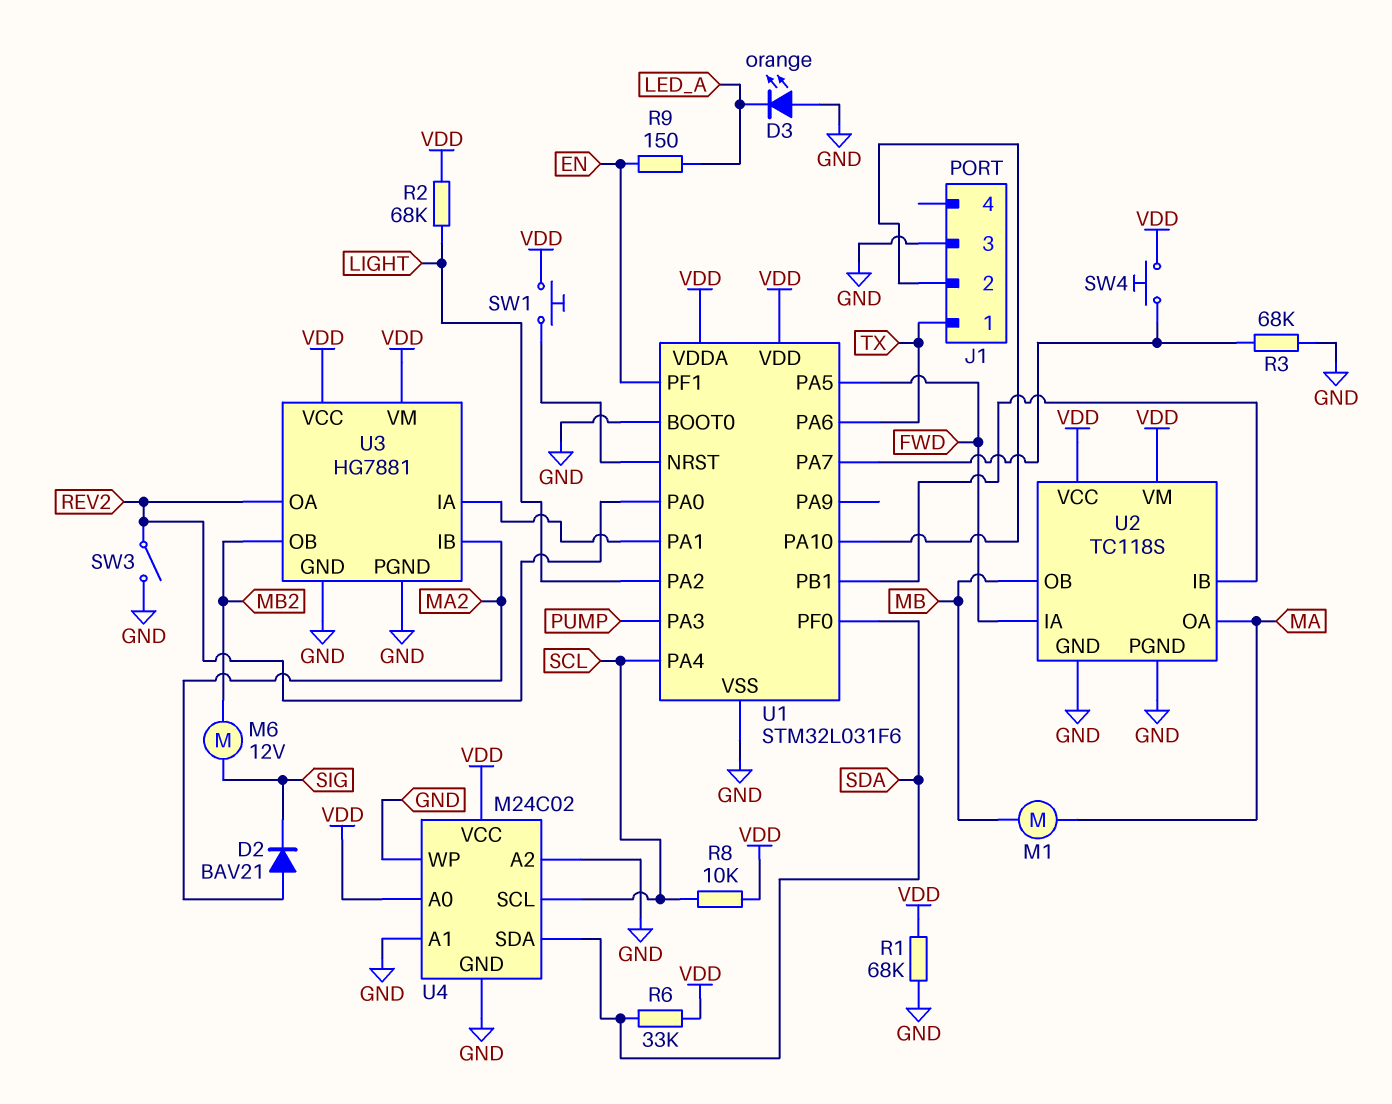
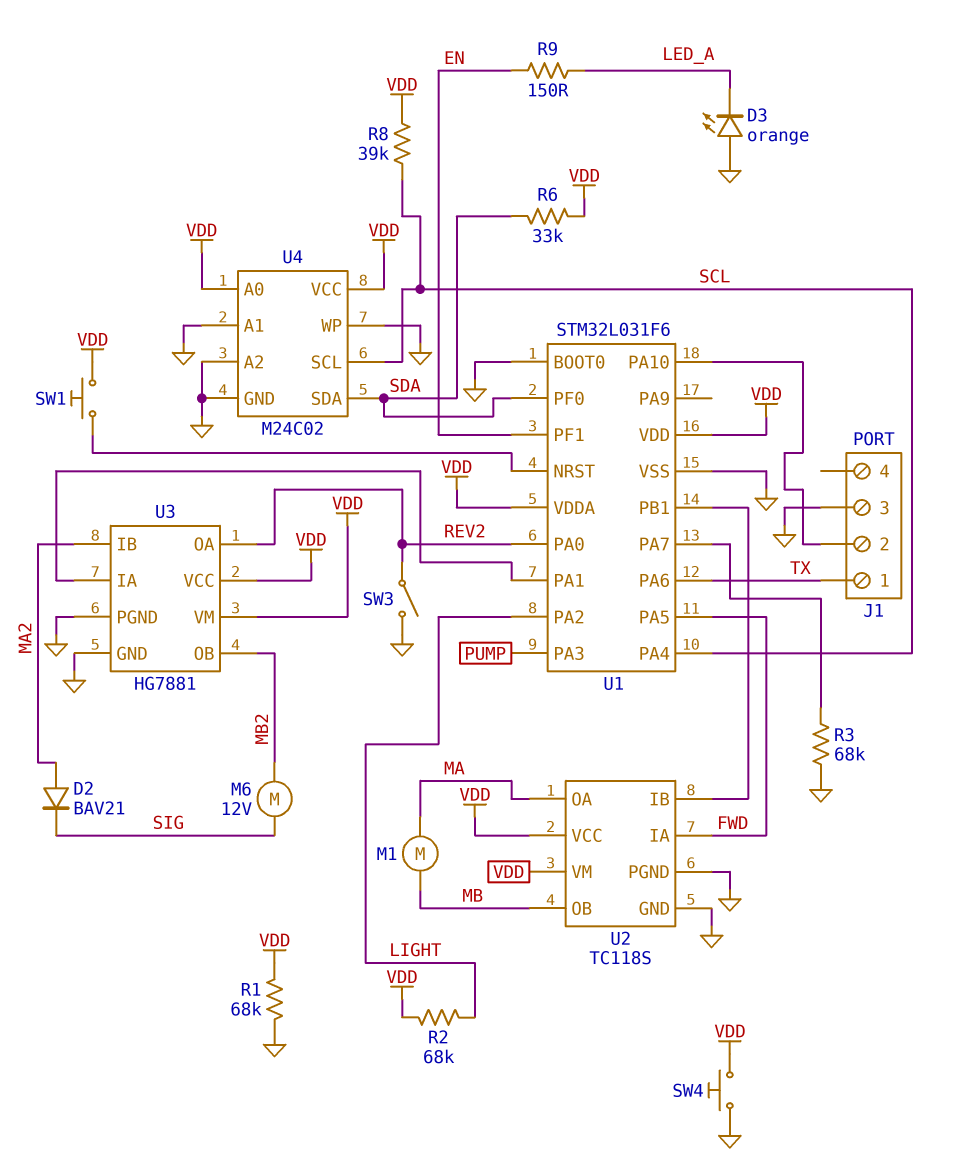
R8: 10k (SCL, VDD) -> 39k (SCL, VDD)
SW4: button (U1/PA7, VDD) -> button (GND, VDD)

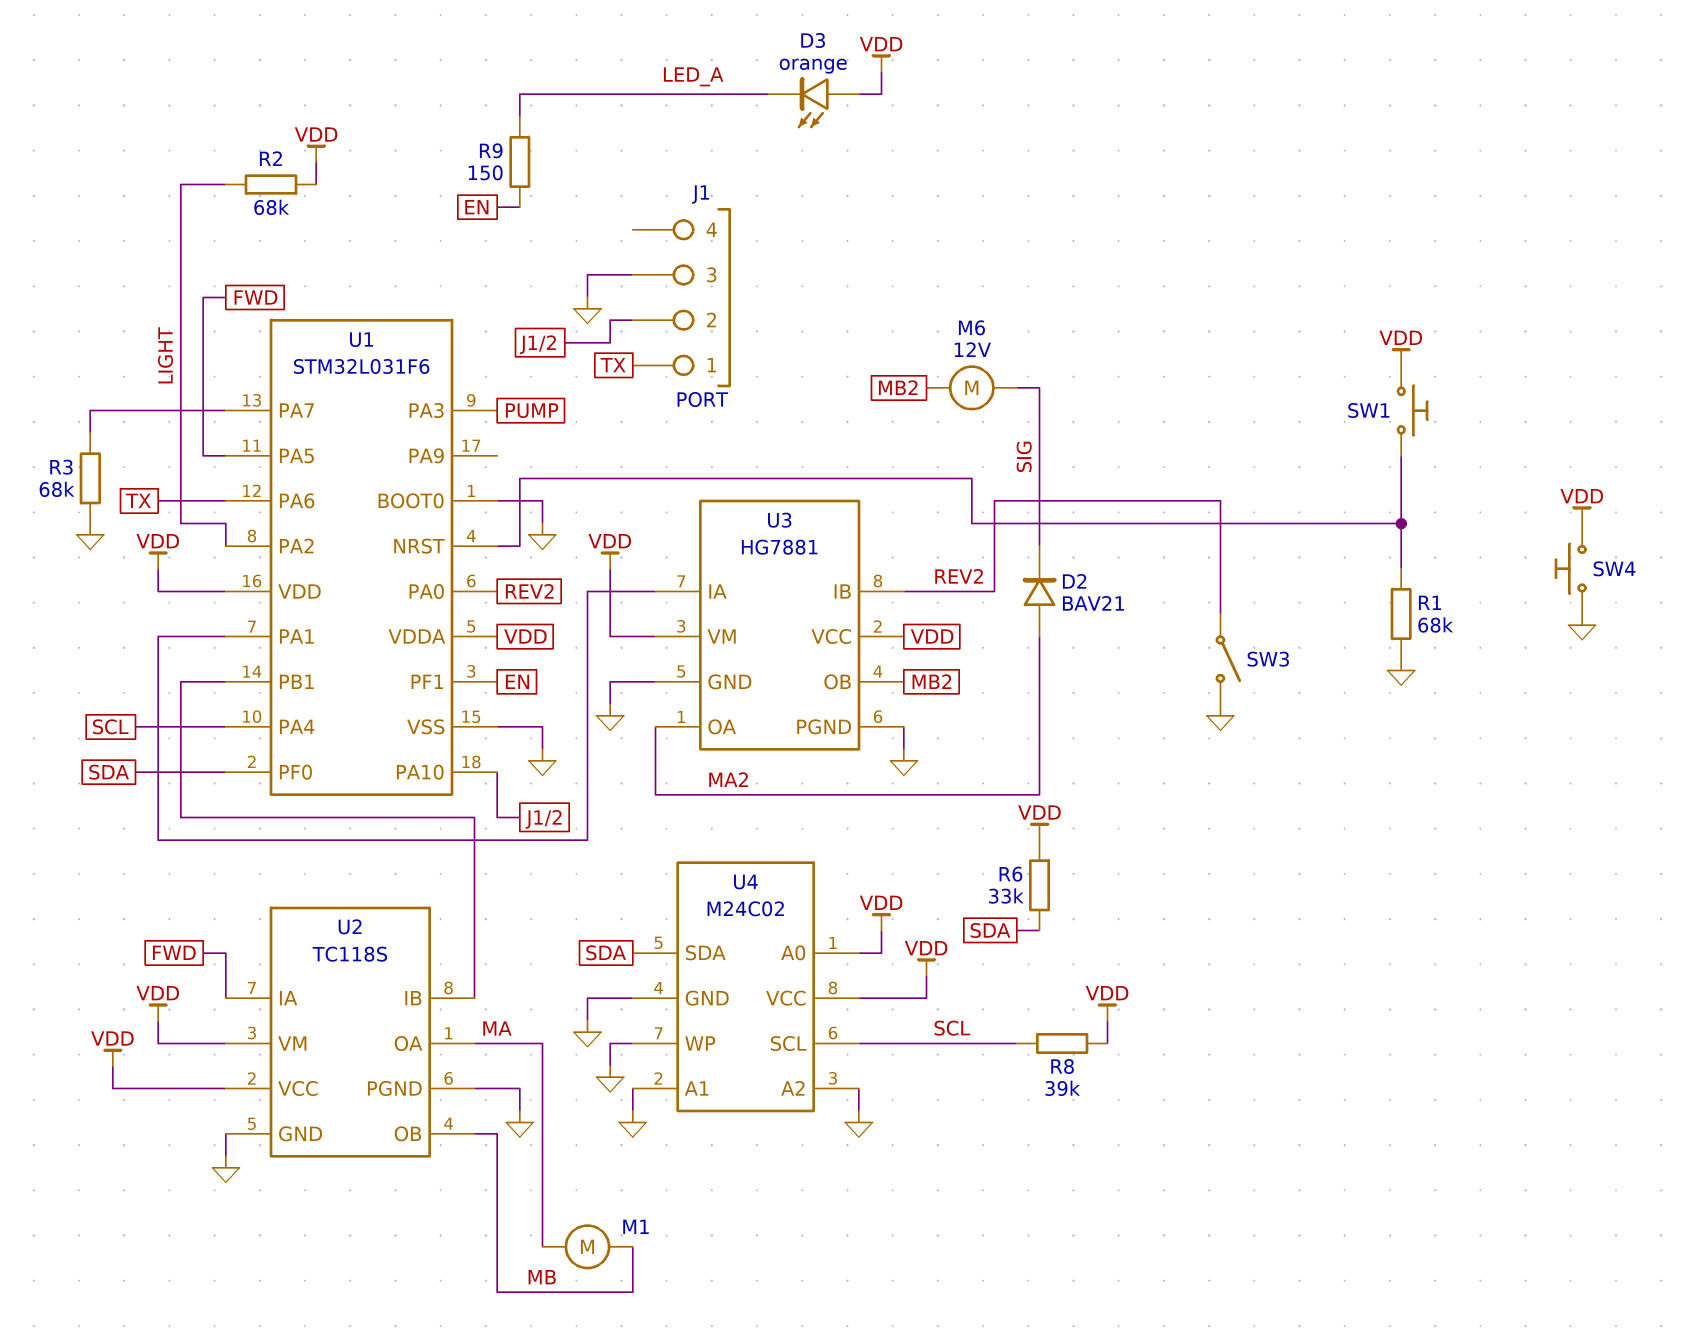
D3: LED orange (A GND, K LED_A) -> LED orange (A VDD, K LED_A)
R1: 68k (GND, VDD) -> 68k (GND, U1/NRST)
U3 pin IB: MA2 -> REV2
U3 pin OA: REV2 -> MA2

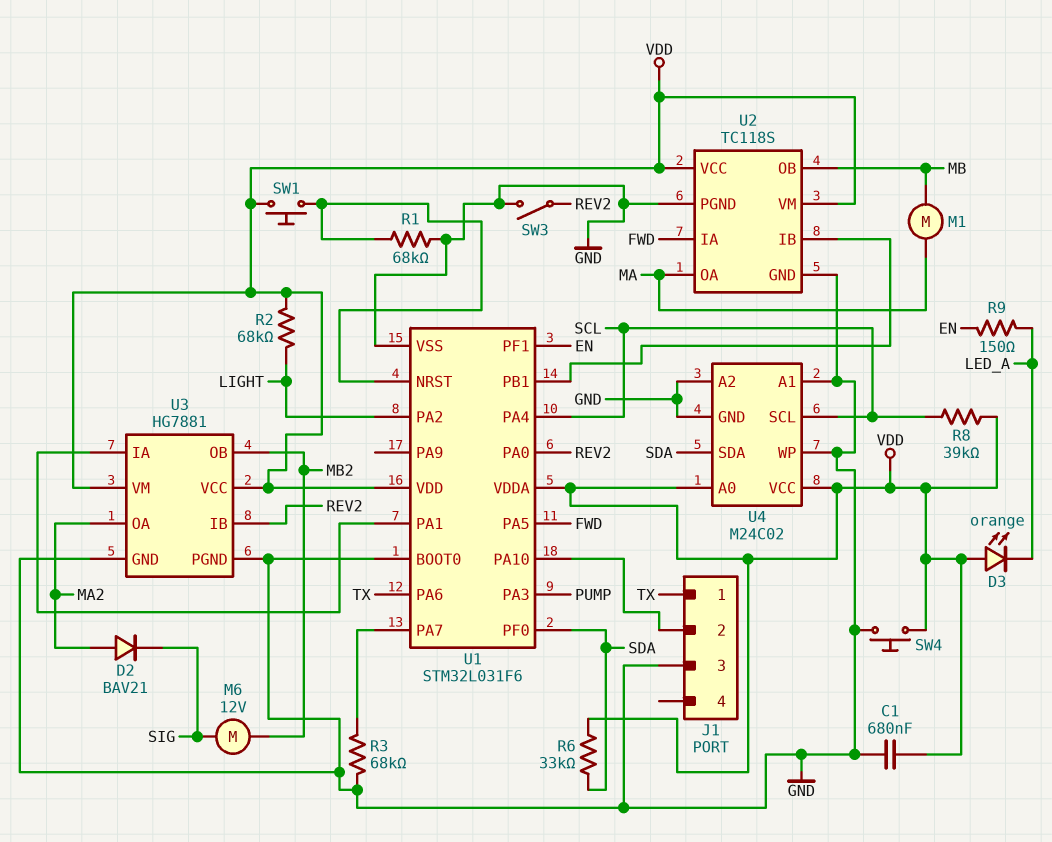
C1: none -> 680nF (GND, VDD)

